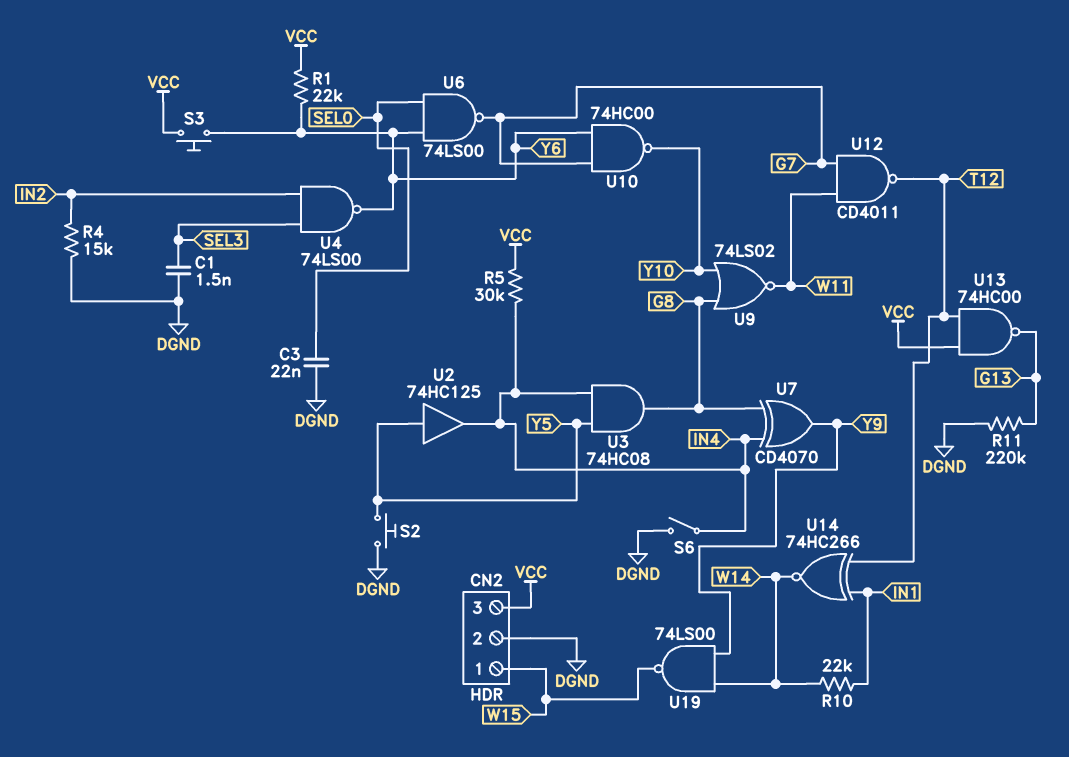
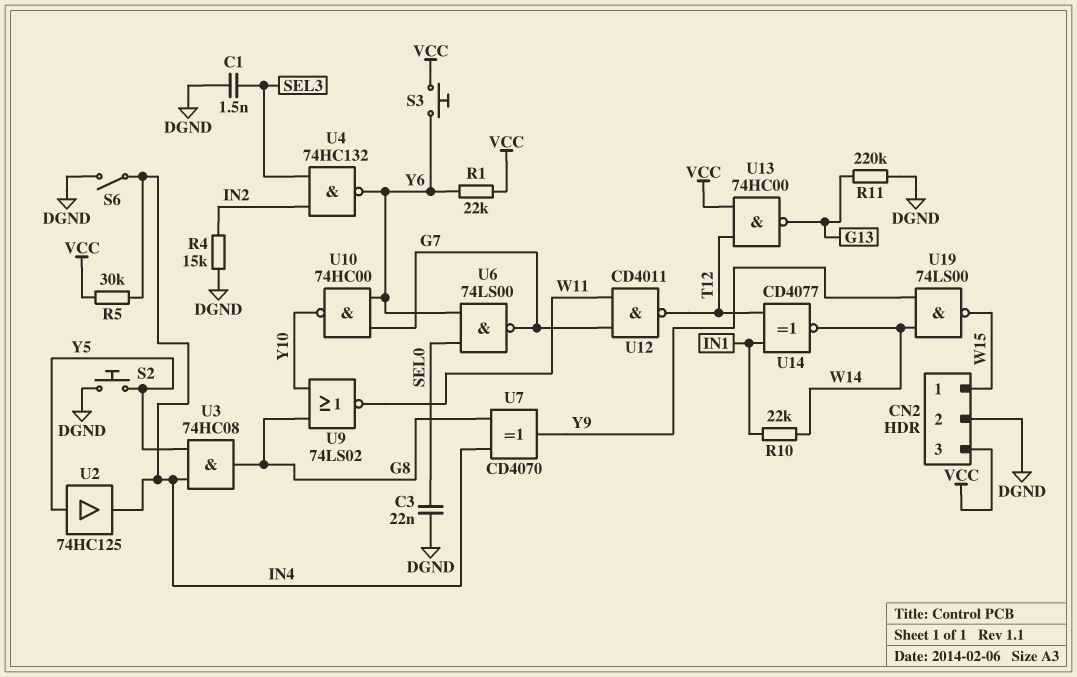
U4: NAND 74LS00 (in IN2, in SEL3, out Y6) -> NAND 74HC132 (in IN2, in SEL3, out Y6)
U14: XNOR 74HC266 (in IN1, in T12, out W14) -> XNOR CD4077 (in IN1, in T12, out W14)

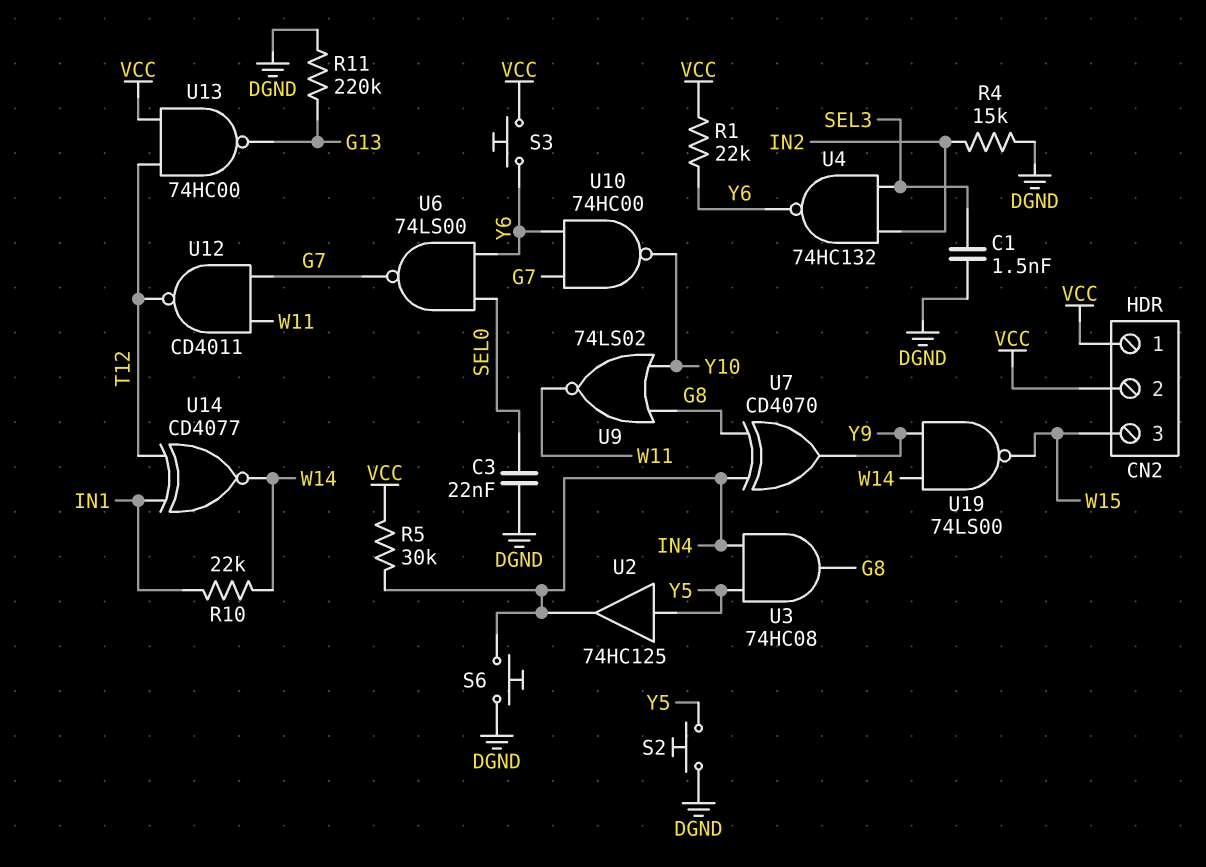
CN2 pin 1: W15 -> VCC
CN2 pin 2: DGND -> VCC
CN2 pin 3: VCC -> W15
S6: switch (DGND, IN4) -> button (DGND, IN4)

